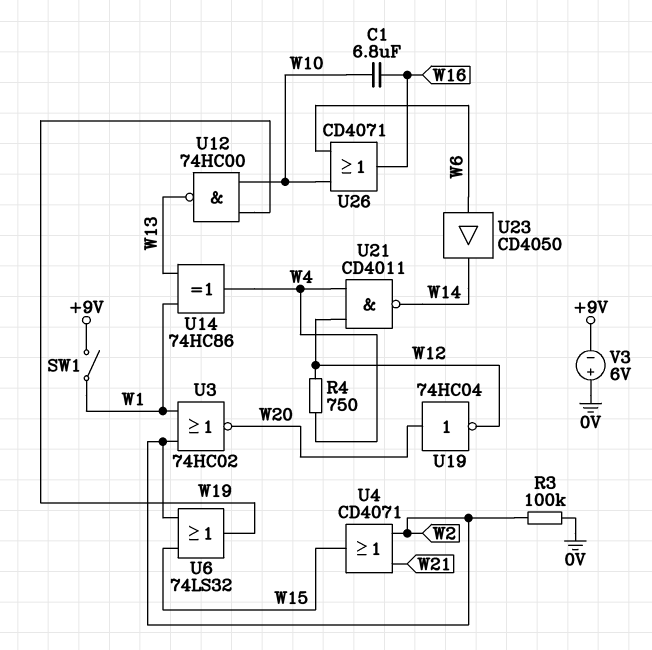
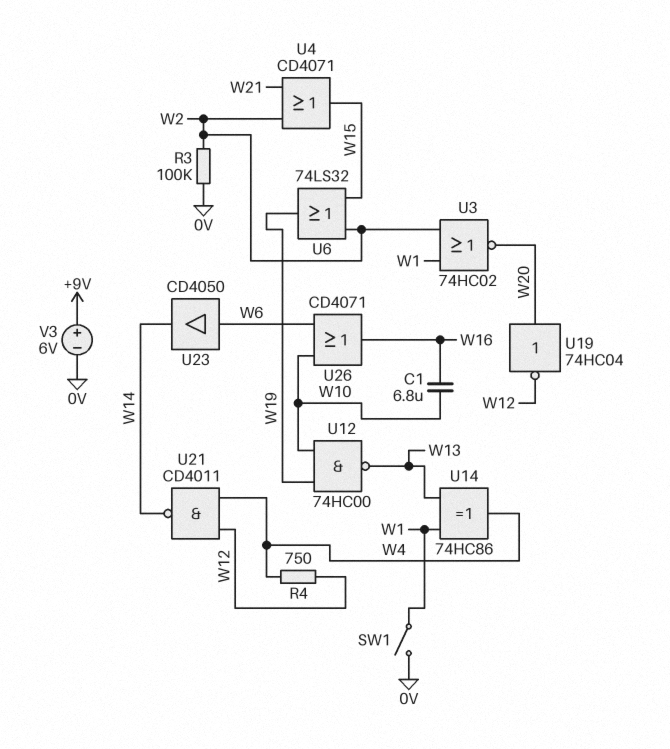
SW1: switch (+9V, W1) -> switch (0V, W1)
V3: 6V (plus 0V, minus +9V) -> 6V (plus +9V, minus 0V)

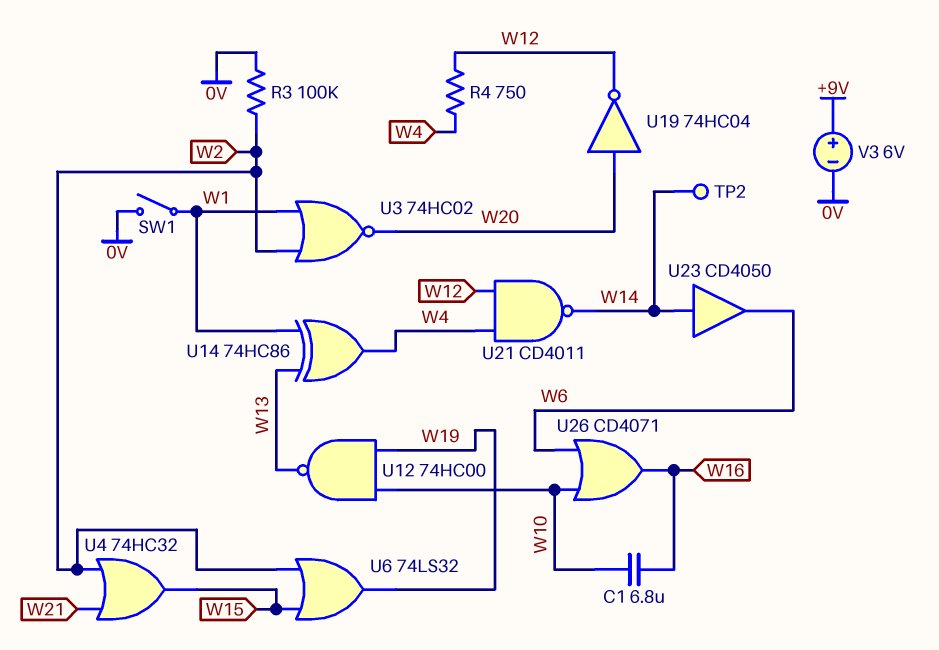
TP2: none -> test point (W14)
U4: OR CD4071 (in W2, in W21, out W15) -> OR 74HC32 (in W2, in W21, out W15)
U23: buffer CD4050 (in W6, out W14) -> buffer CD4050 (in W14, out W6)

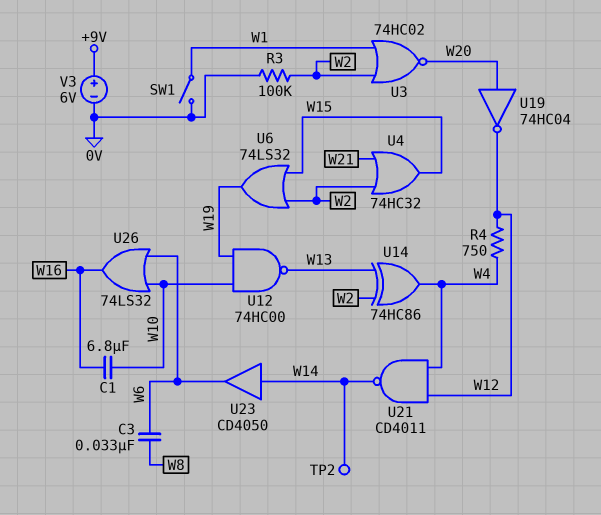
C3: none -> 33nF (W6, W8)
U14: XOR 74HC86 (in W1, in W13, out W4) -> XOR 74HC86 (in W2, in W13, out W4)
U26: OR CD4071 (in W6, in W10, out W16) -> OR 74LS32 (in W6, in W10, out W16)

